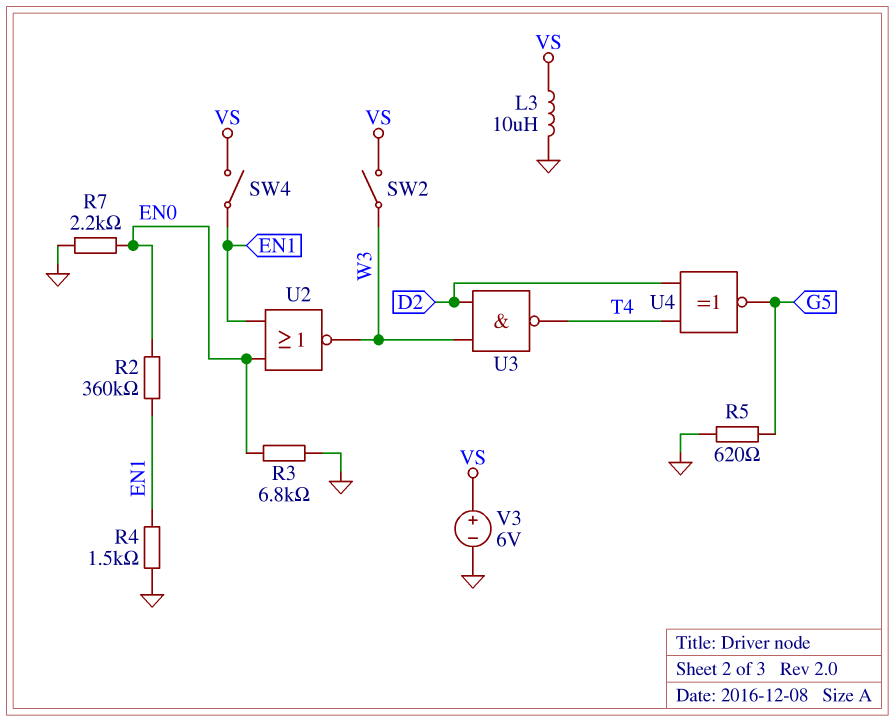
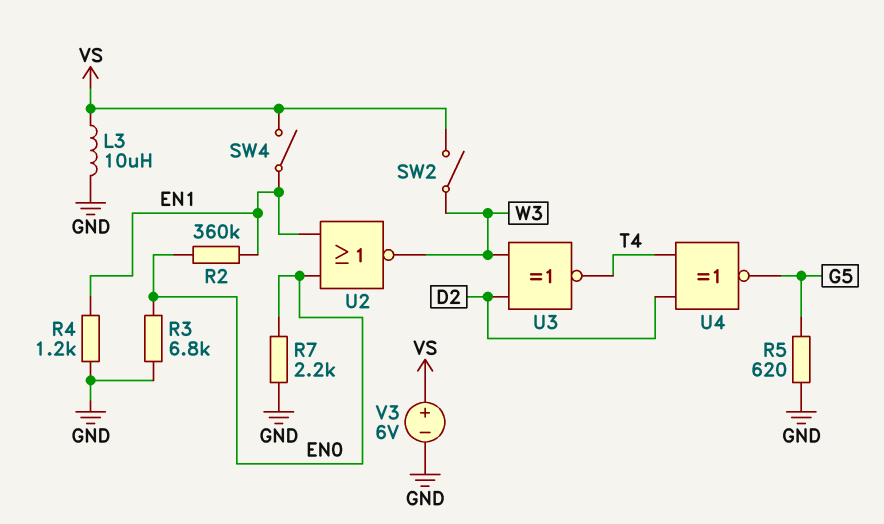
R4: 1.5k (EN1, GND) -> 1.2k (EN1, GND)
U3: NAND (in D2, in W3, out T4) -> XNOR (in D2, in W3, out T4)

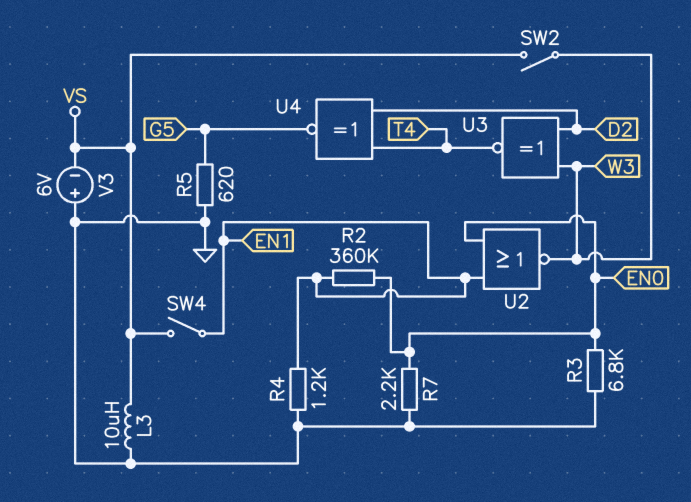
V3: 6V (plus VS, minus GND) -> 6V (plus GND, minus VS)

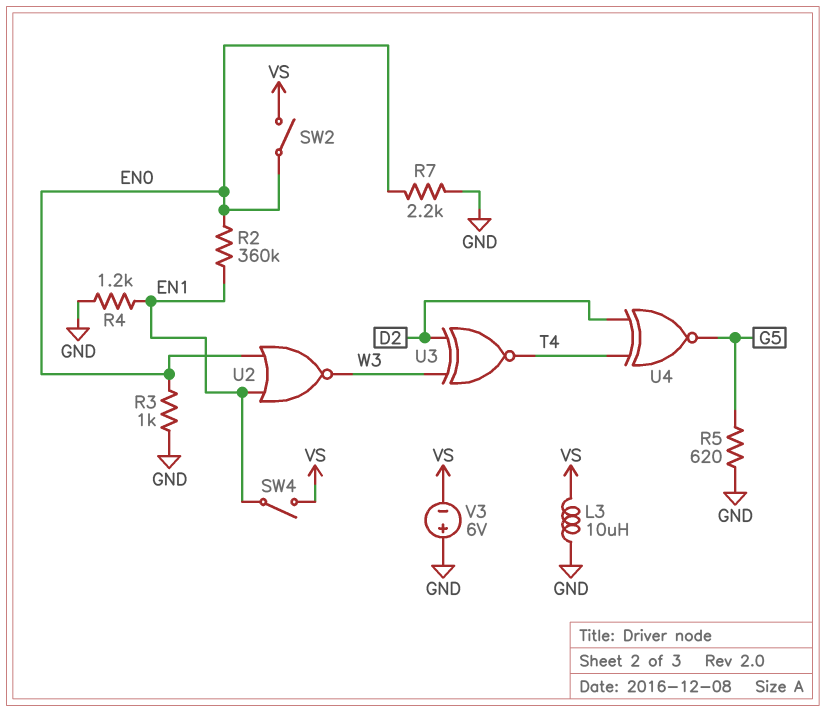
R3: 6.8k (EN0, GND) -> 1k (EN0, GND)
SW2: switch (VS, W3) -> switch (EN0, VS)

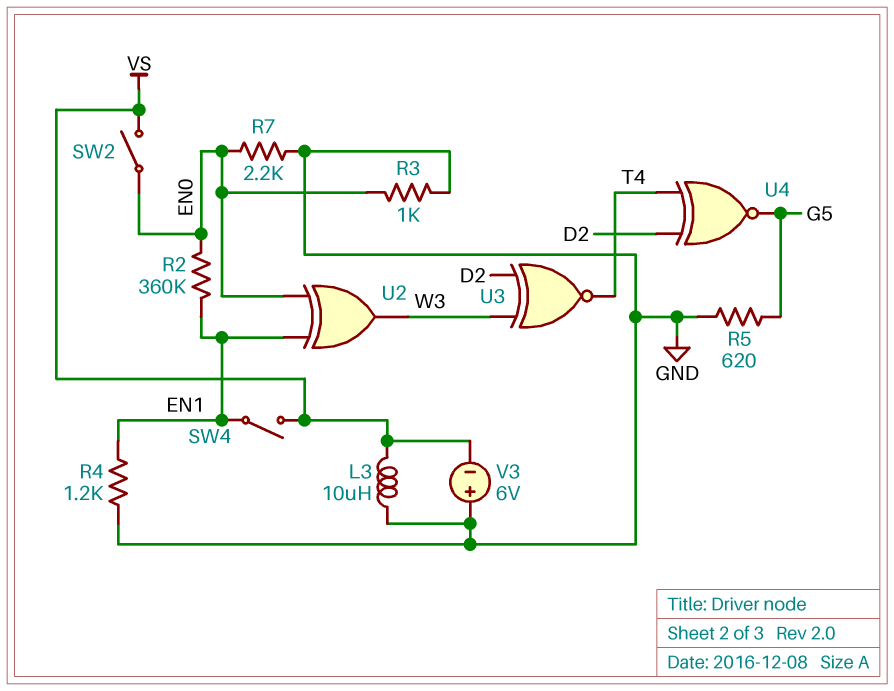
U2: NOR (in EN0, in EN1, out W3) -> XOR (in EN0, in EN1, out W3)

